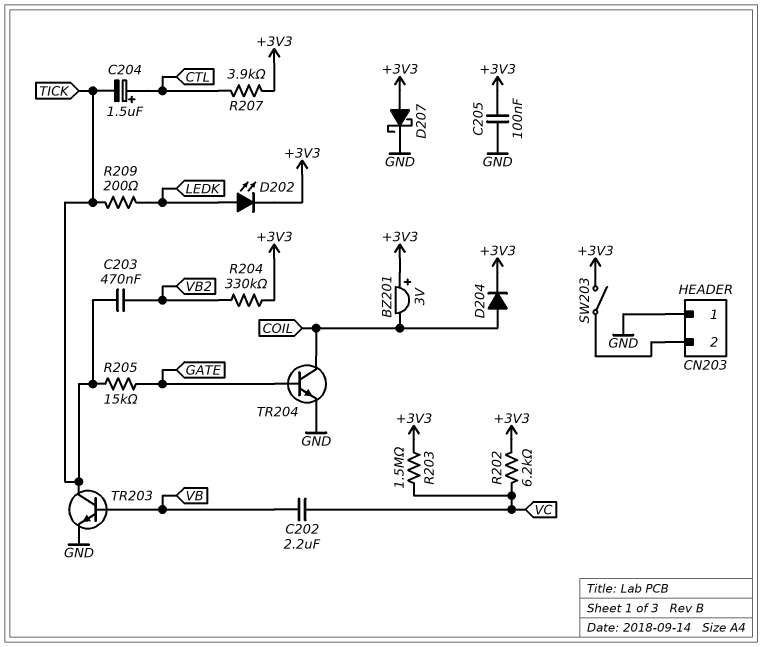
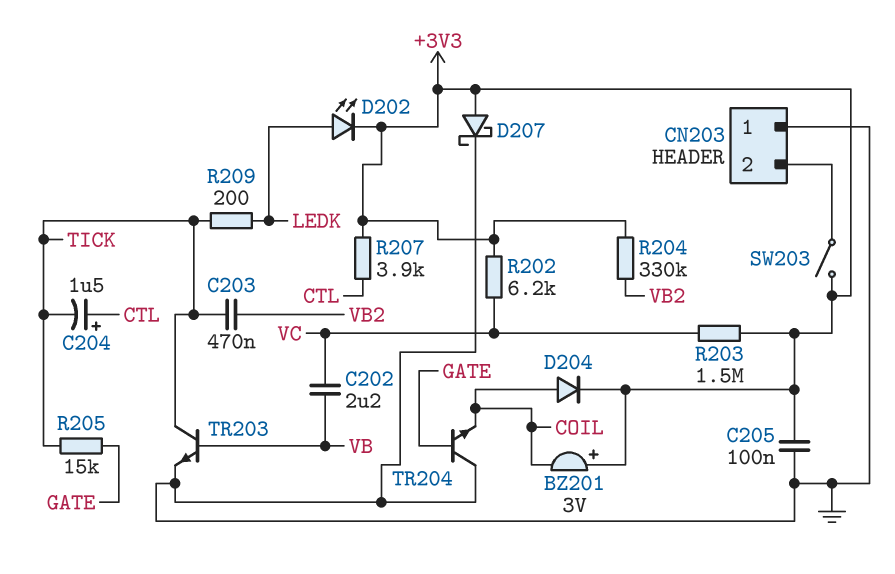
TR204: NPN (B GATE, C COIL, E GND) -> NPN (B GATE, C GND, E COIL)

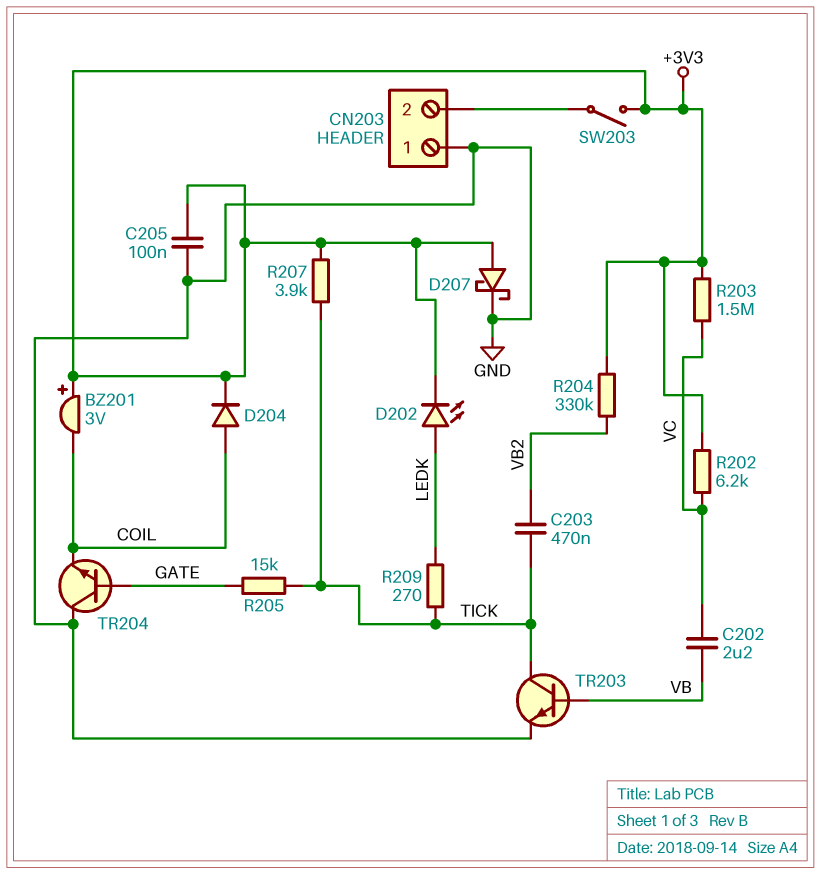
C204: 1.5uF (plus CTL, minus TICK) -> none
R207: 3.9k (+3V3, CTL) -> 3.9k (+3V3, TICK)
R209: 200 (LEDK, TICK) -> 270 (LEDK, TICK)

